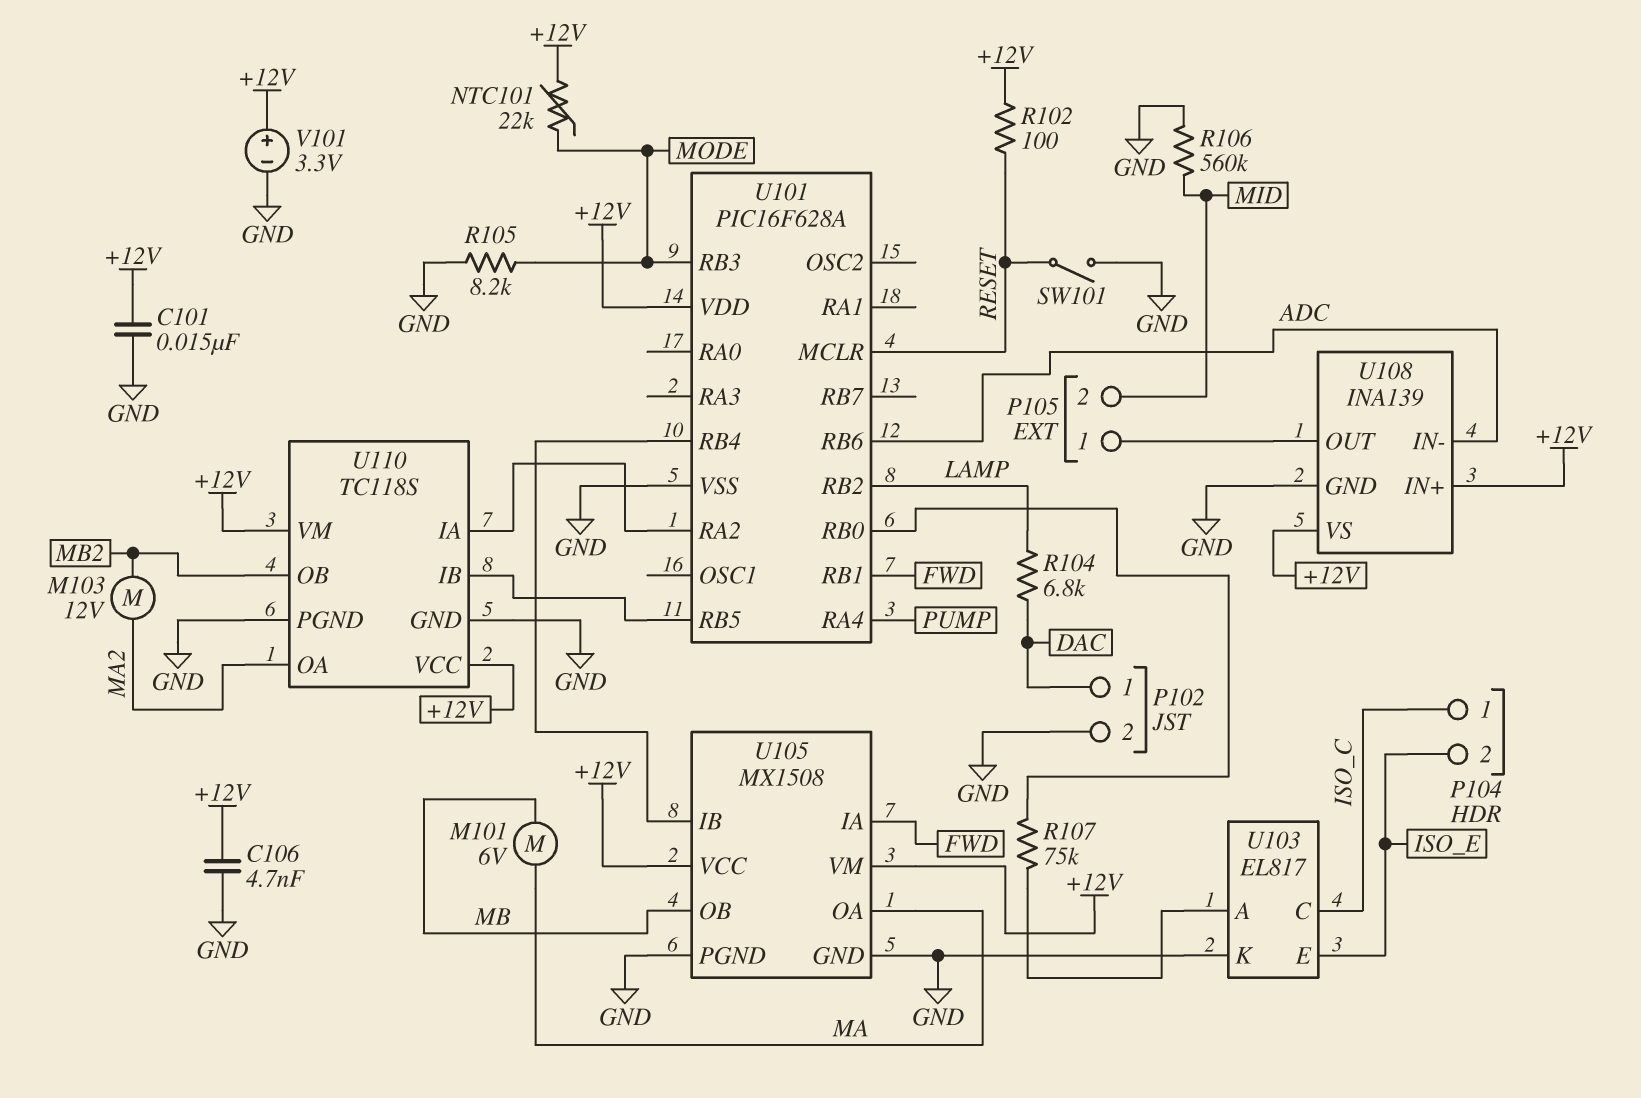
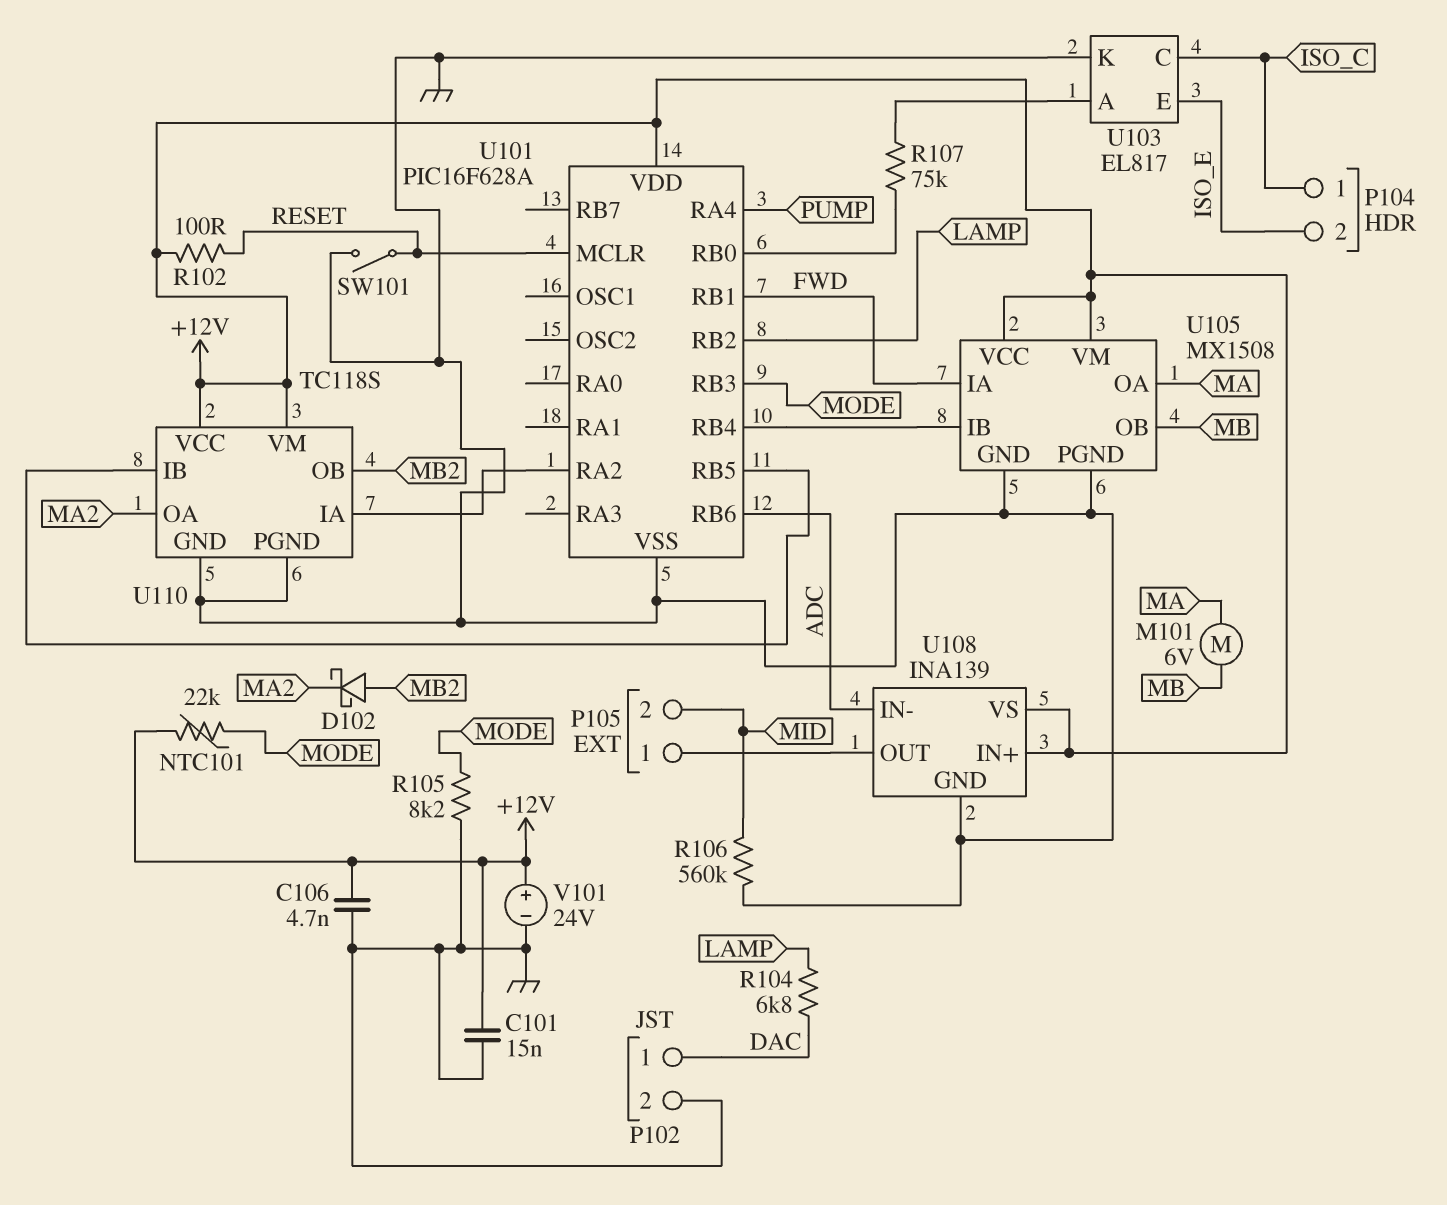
D102: none -> schottky (A MB2, K MA2)
M103: motor 12V (MA2, MB2) -> none
V101: 3.3V (plus +12V, minus GND) -> 24V (plus +12V, minus GND)

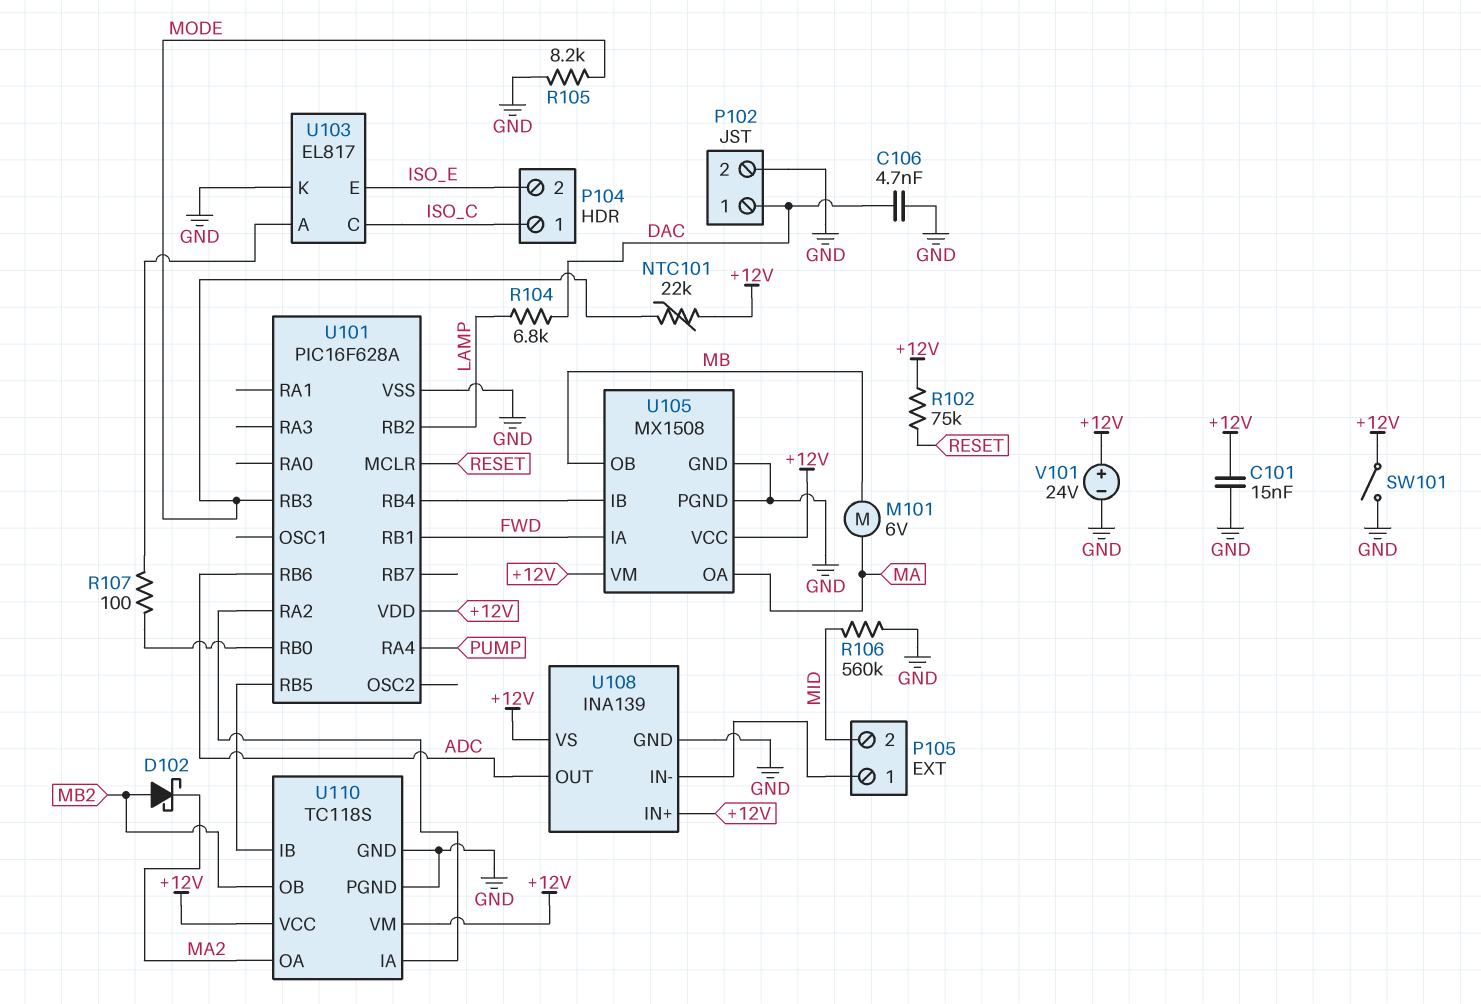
C106: 4.7nF (+12V, GND) -> 4.7nF (DAC, GND)
R102: 100 (+12V, RESET) -> 75k (+12V, RESET)
R107: 75k (U101/RB0, U103/A) -> 100 (U101/RB0, U103/A)
SW101: switch (GND, RESET) -> switch (+12V, GND)
U108 pin IN-: ADC -> P105/1
U108 pin OUT: P105/1 -> ADC

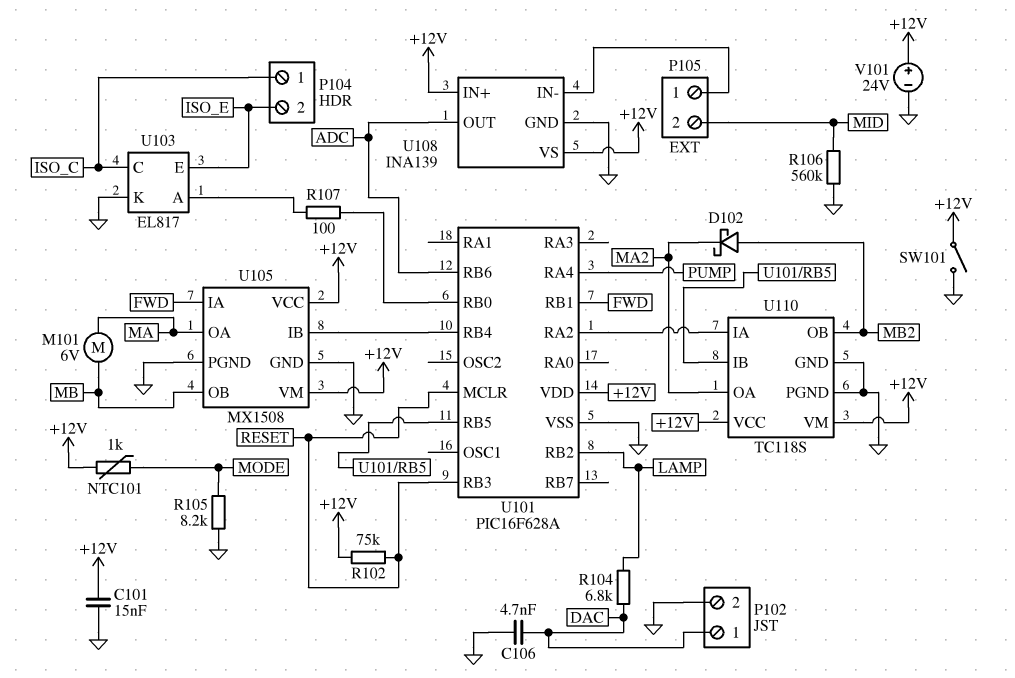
NTC101: 22k (+12V, MODE) -> 1k (+12V, MODE)
U101 pin RB3: MODE -> RESET

